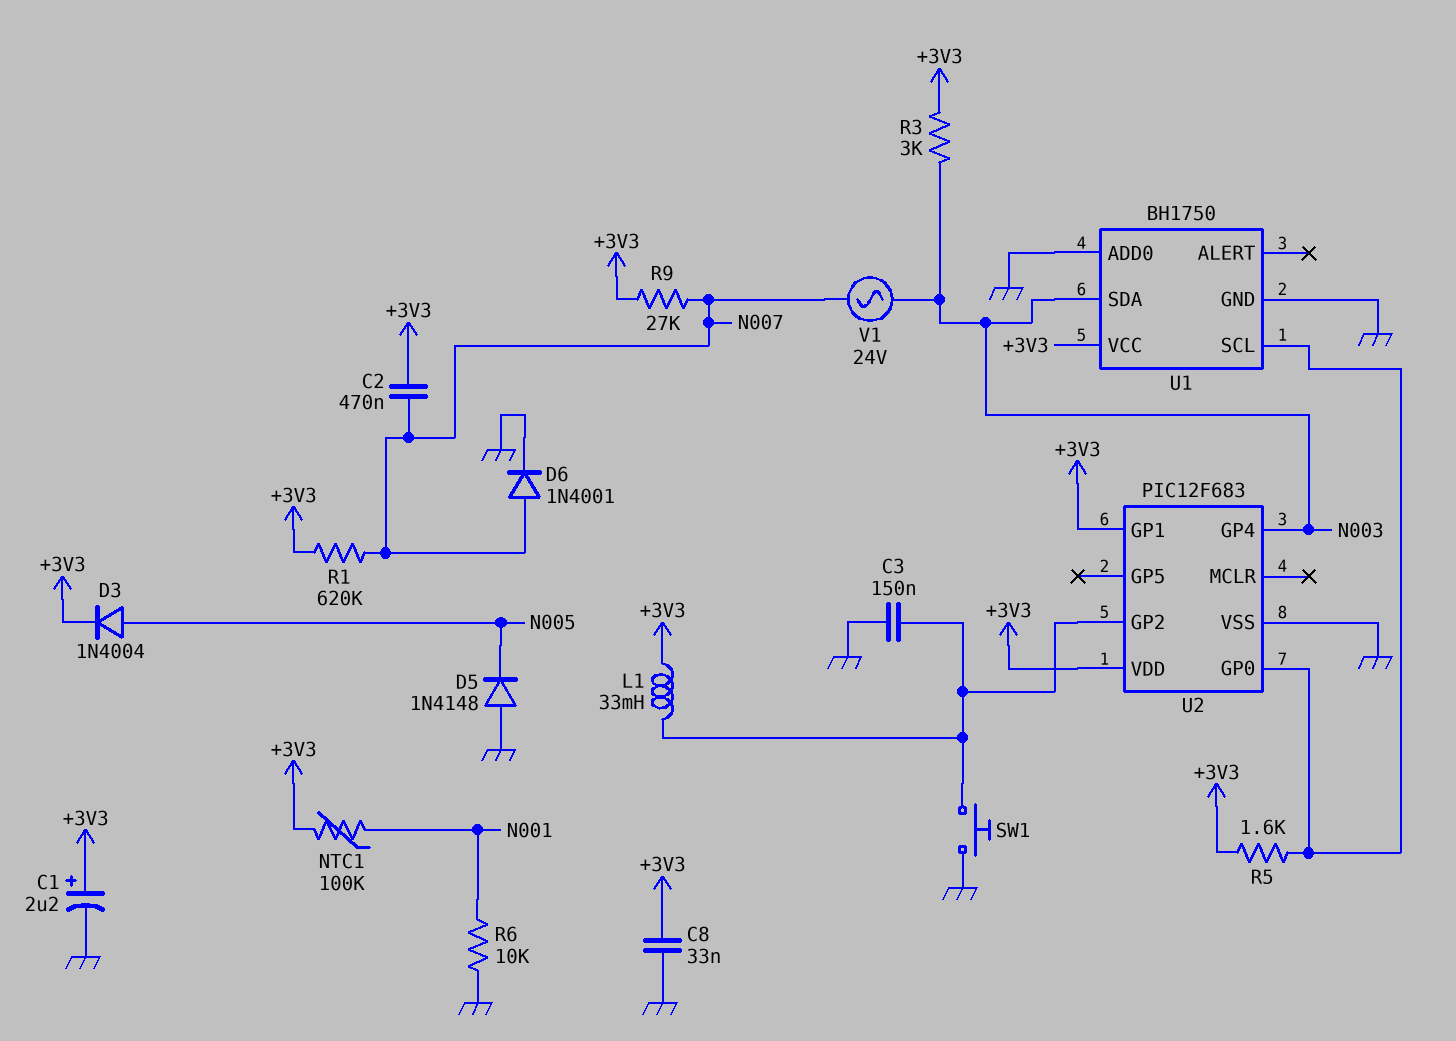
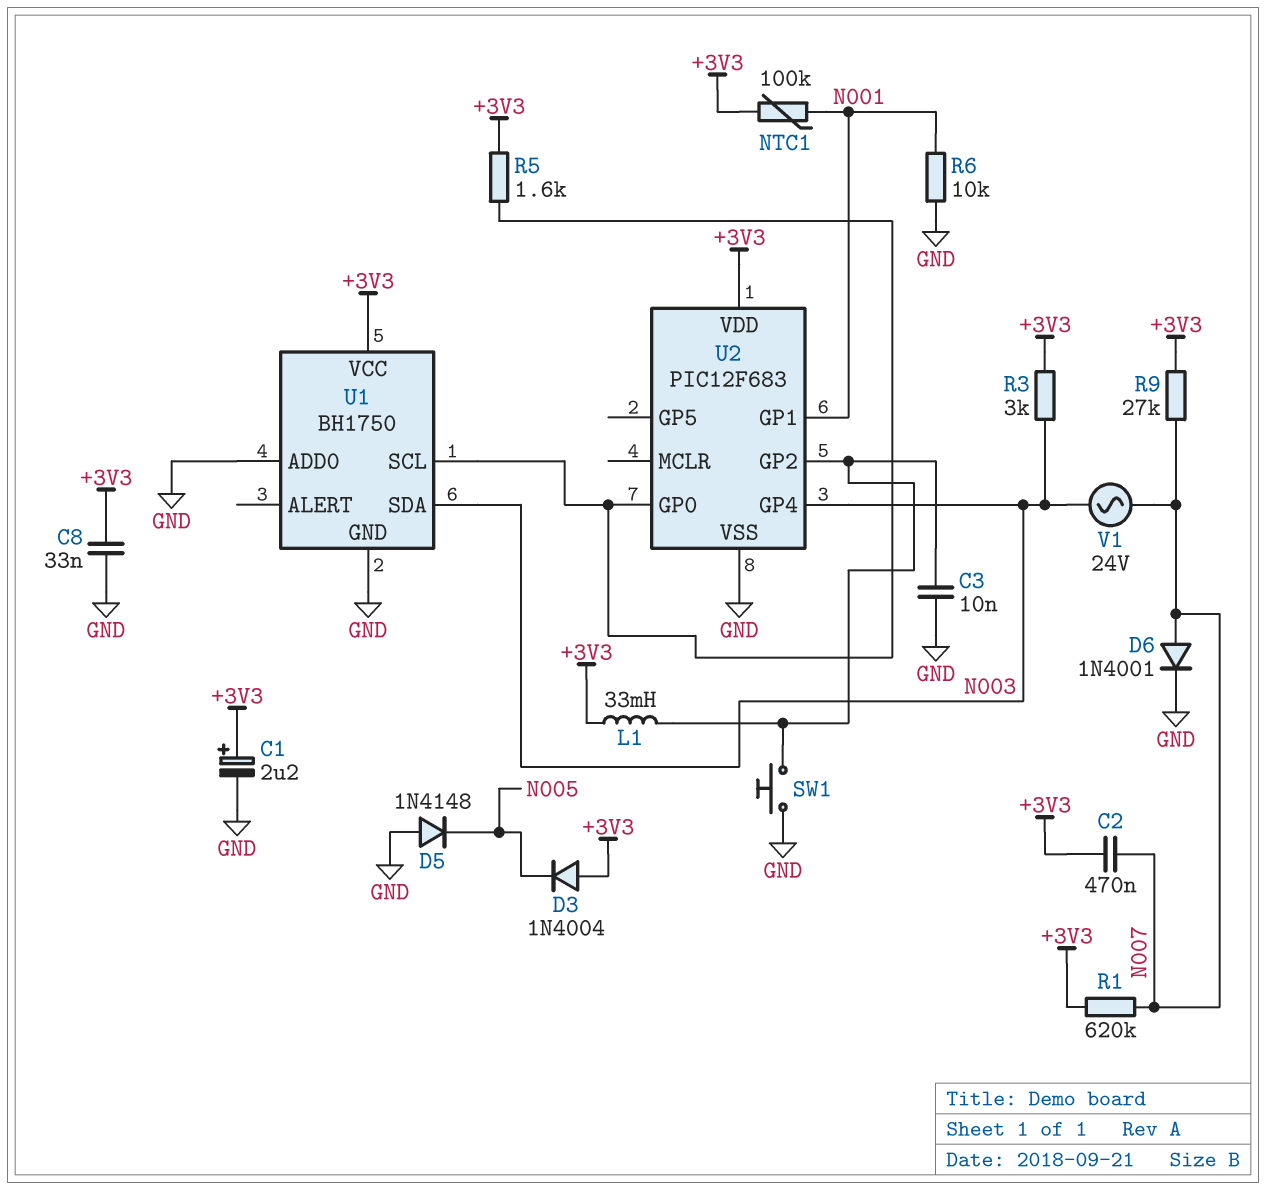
C3: 150nF (GND, U2/GP2) -> 10nF (GND, U2/GP2)
D3: diode 1N4004 (A N005, K +3V3) -> diode 1N4004 (A +3V3, K N005)
U2 pin GP1: +3V3 -> N001

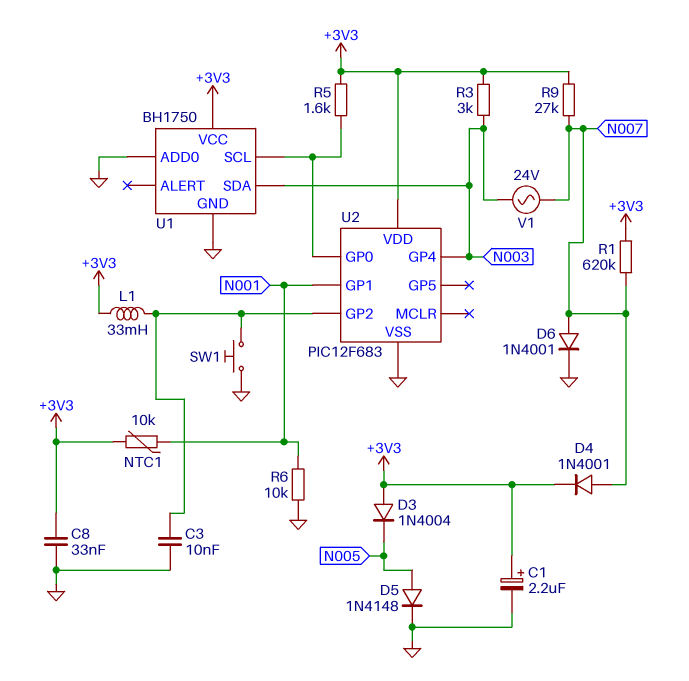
C2: 470nF (+3V3, N007) -> none
D4: none -> diode 1N4001 (A N007, K +3V3)
D5: diode 1N4148 (A GND, K N005) -> diode 1N4148 (A N005, K GND)
NTC1: 100k (+3V3, N001) -> 10k (+3V3, N001)

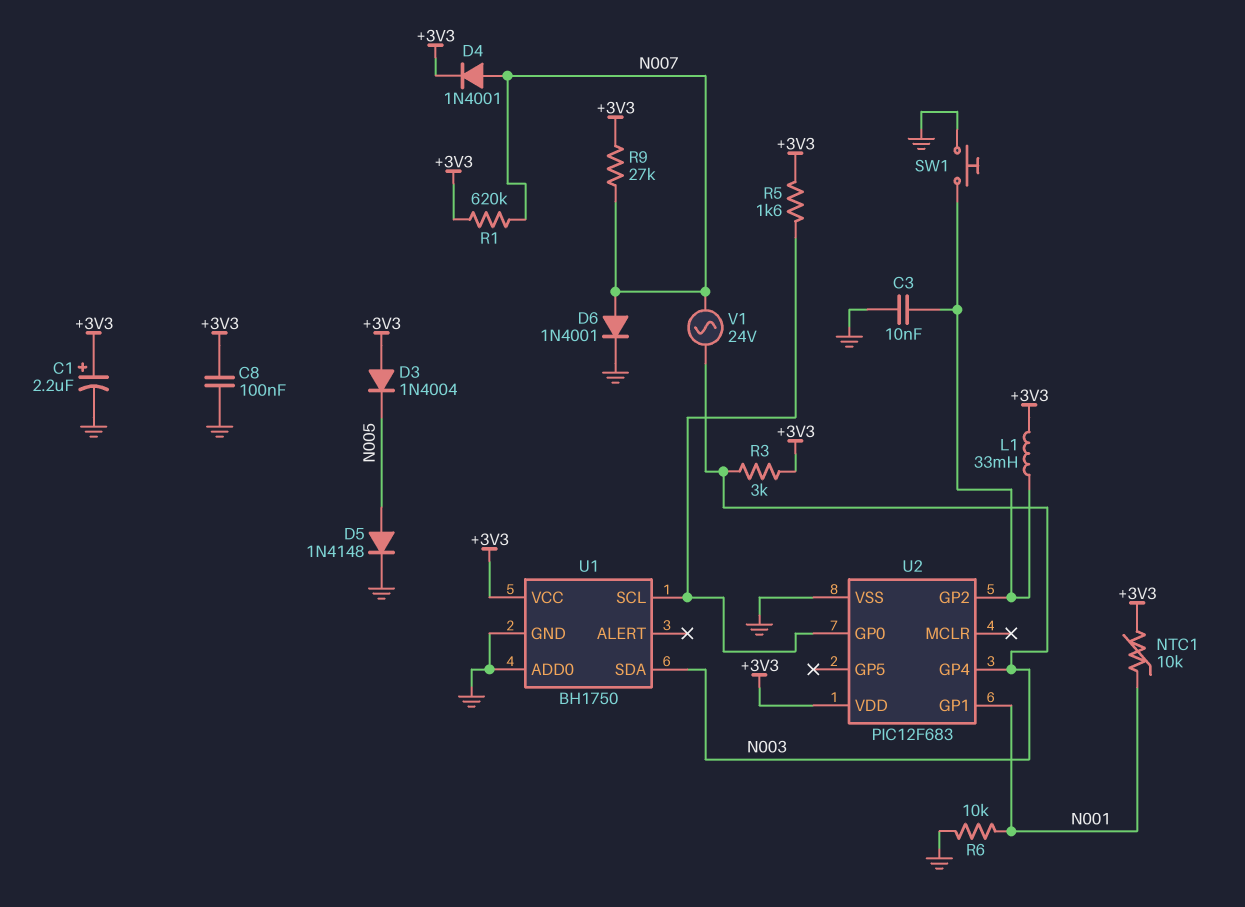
C8: 33nF (+3V3, GND) -> 100nF (+3V3, GND)

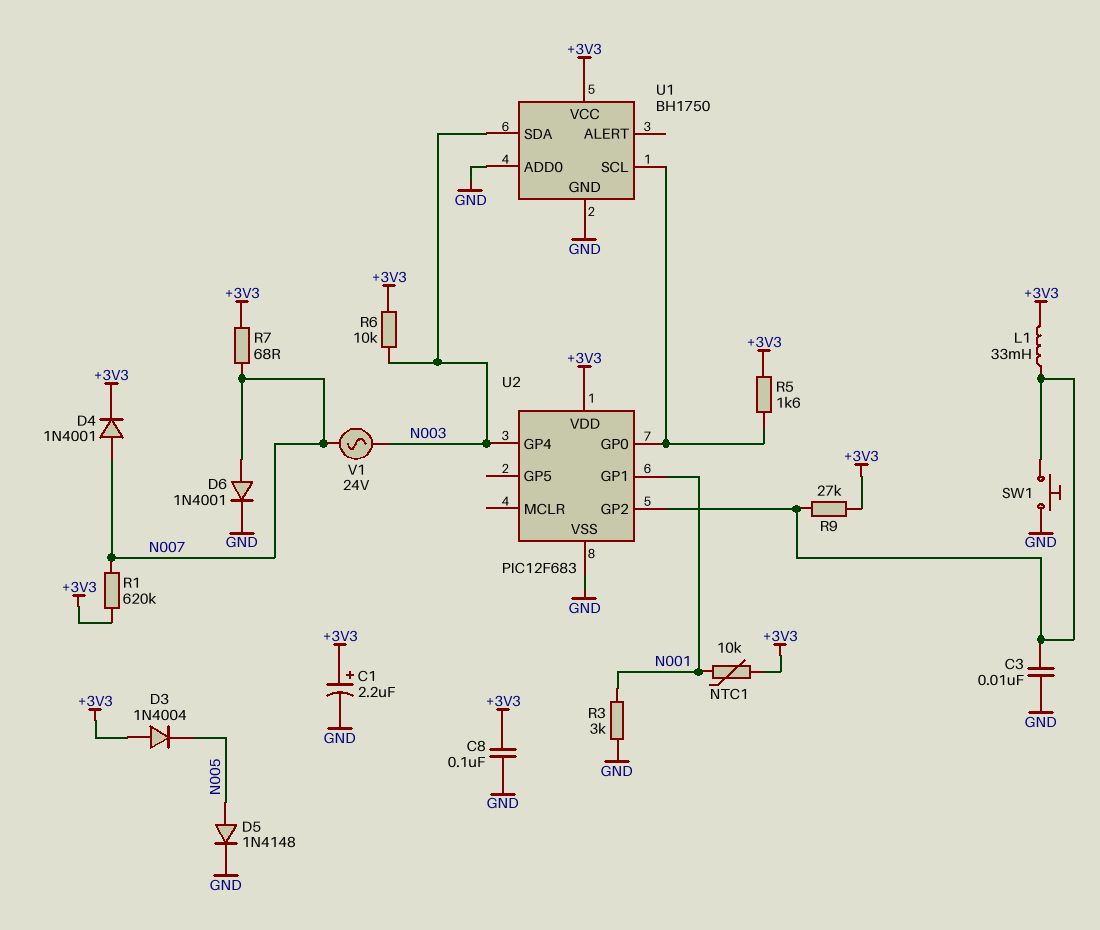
R3: 3k (+3V3, N003) -> 3k (GND, N001)
R6: 10k (GND, N001) -> 10k (+3V3, N003)
R7: none -> 68 (+3V3, N007)
R9: 27k (+3V3, N007) -> 27k (+3V3, U2/GP2)

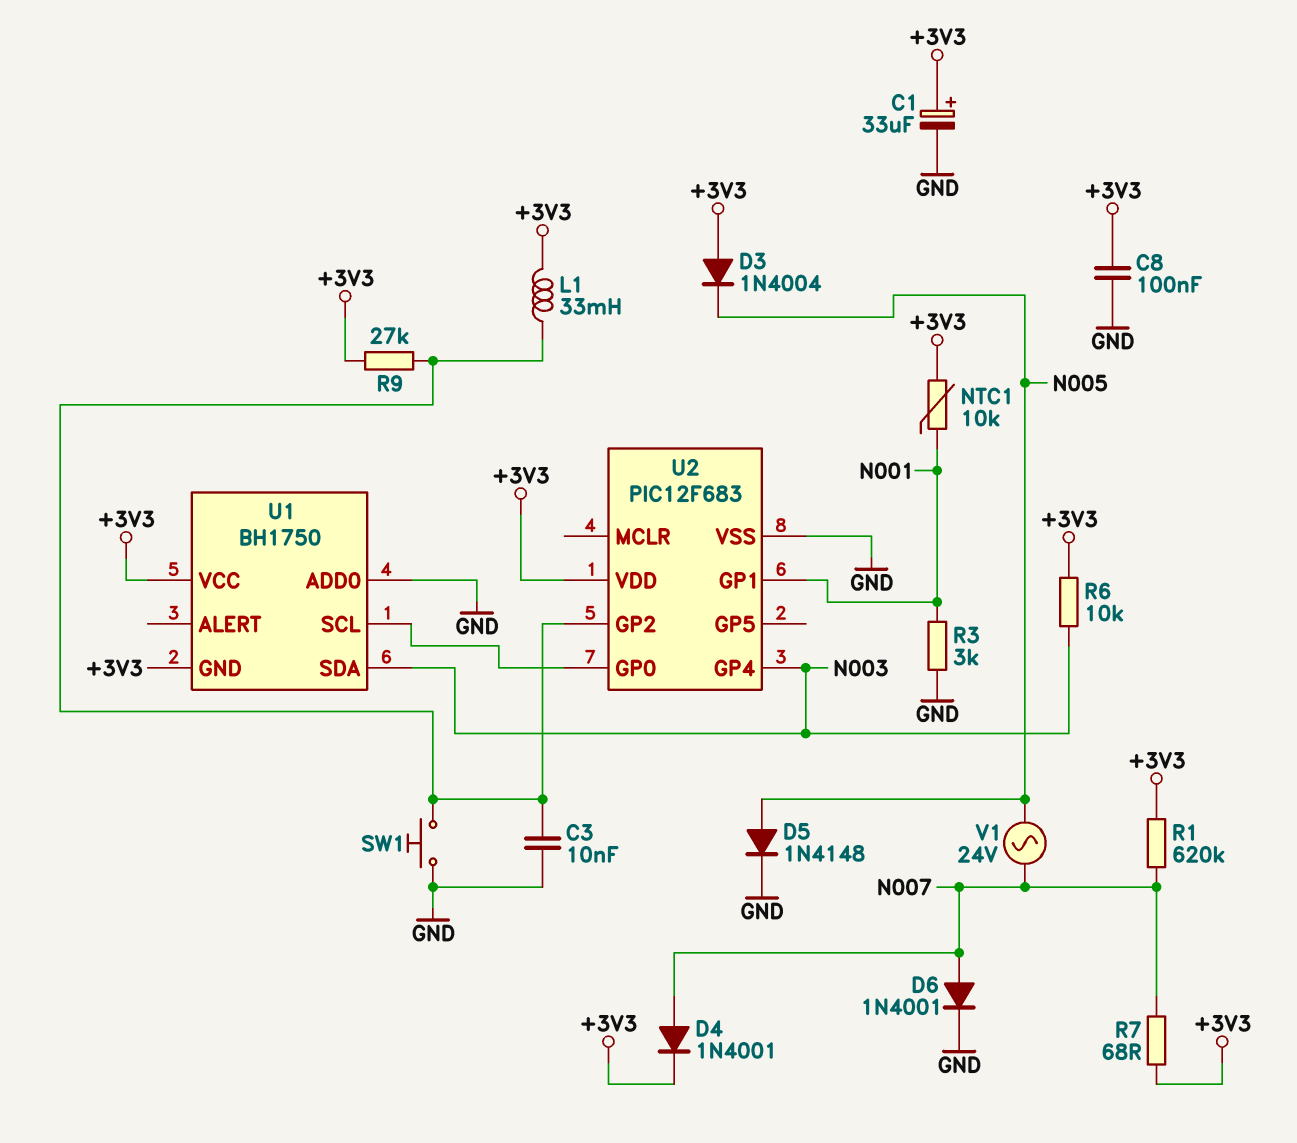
C1: 2.2uF (plus +3V3, minus GND) -> 33uF (plus +3V3, minus GND)
R5: 1.6k (+3V3, U1/SCL) -> none
U1 pin GND: GND -> +3V3
V1: AC 24V (N003, N007) -> AC 24V (N005, N007)

